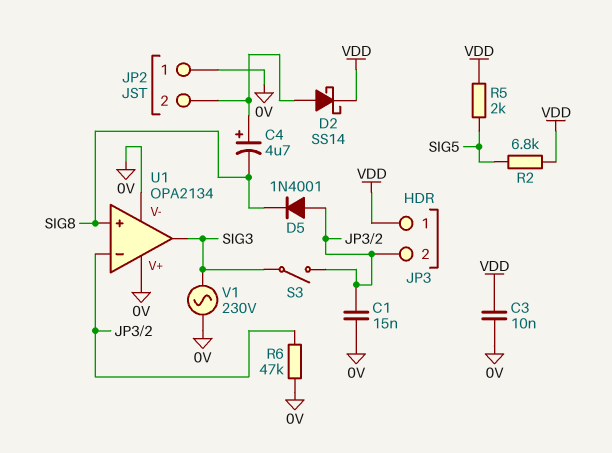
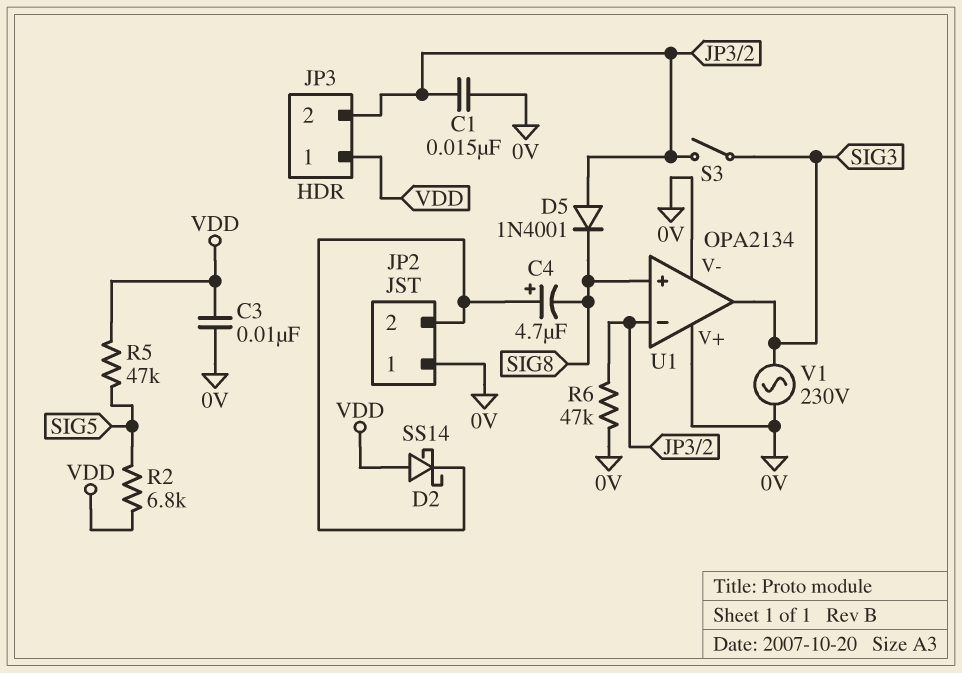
D2: schottky SS14 (A JP2/2, K VDD) -> schottky SS14 (A VDD, K JP2/2)
R5: 2k (SIG5, VDD) -> 47k (SIG5, VDD)

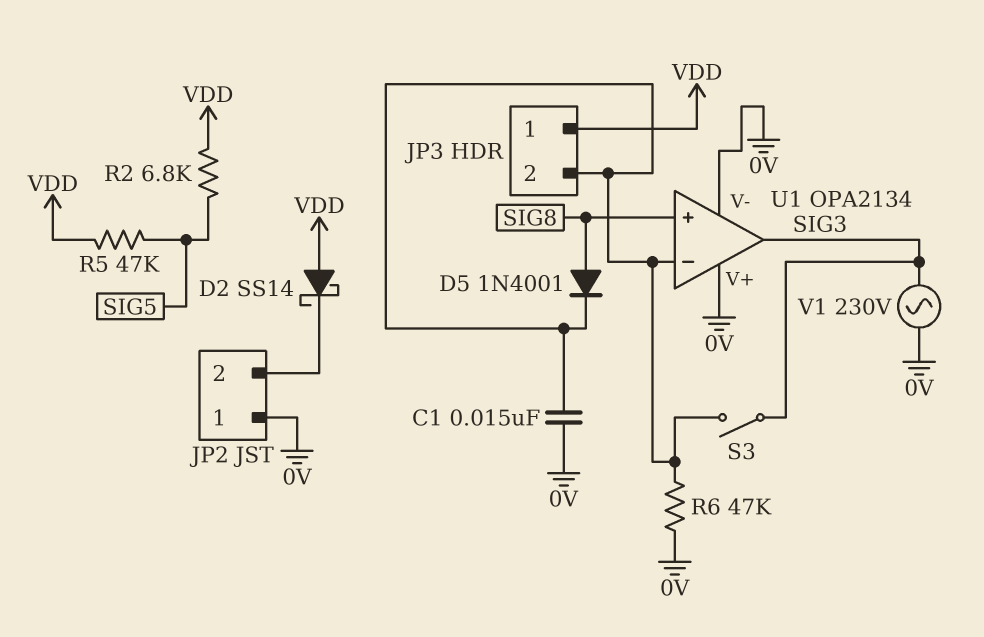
C3: 10nF (0V, VDD) -> none
C4: 4.7uF (plus JP2/2, minus SIG8) -> none
D5: diode 1N4001 (A JP3/2, K SIG8) -> diode 1N4001 (A SIG8, K JP3/2)

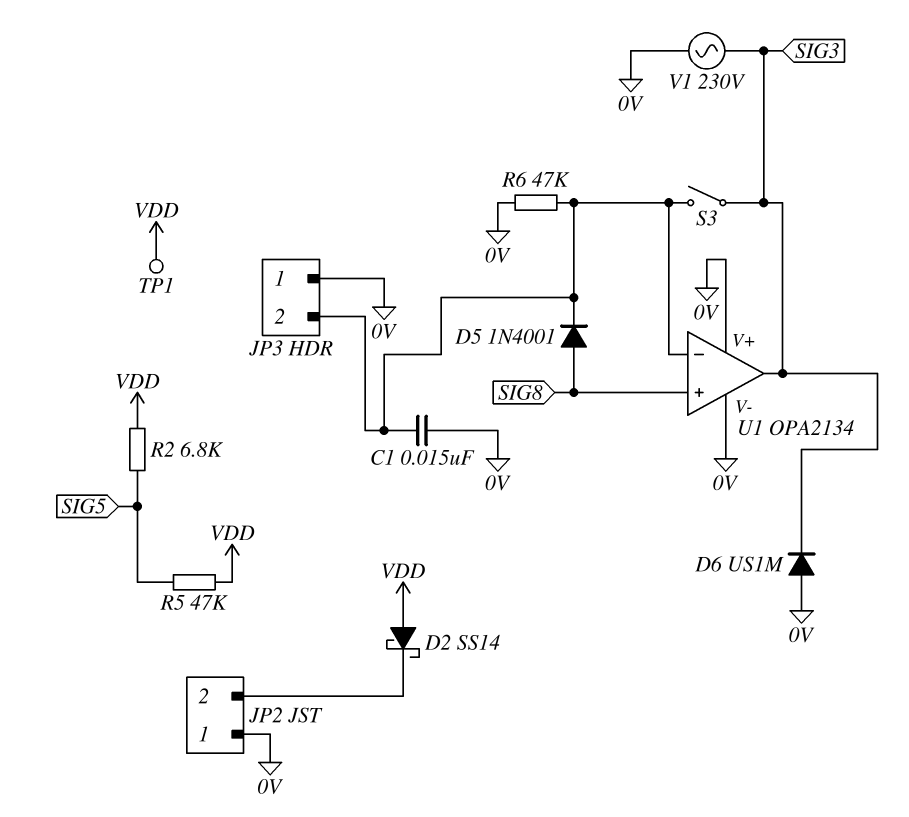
D6: none -> diode US1M (A 0V, K SIG3)
JP3 pin 1: VDD -> 0V
TP1: none -> test point (VDD)

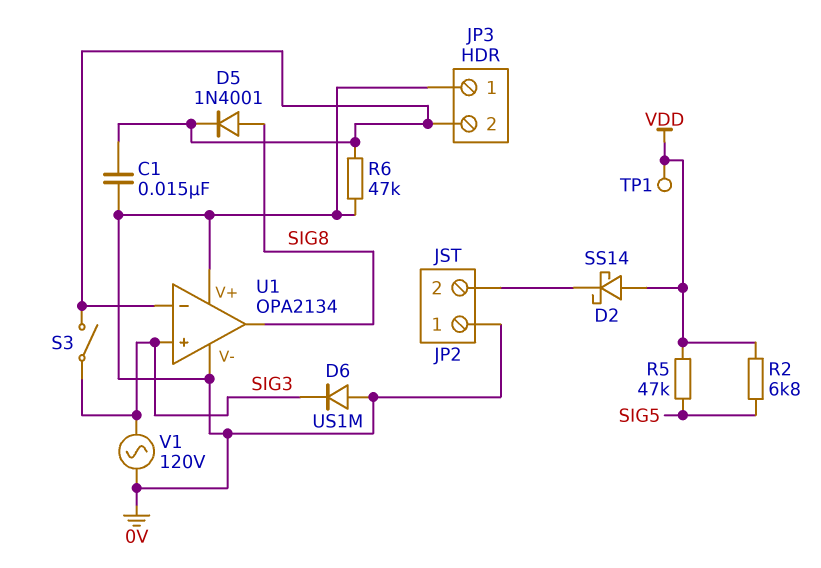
U1 pin in+: SIG8 -> SIG3
U1 pin out: SIG3 -> SIG8
V1: AC 230V (0V, SIG3) -> AC 120V (0V, SIG3)

